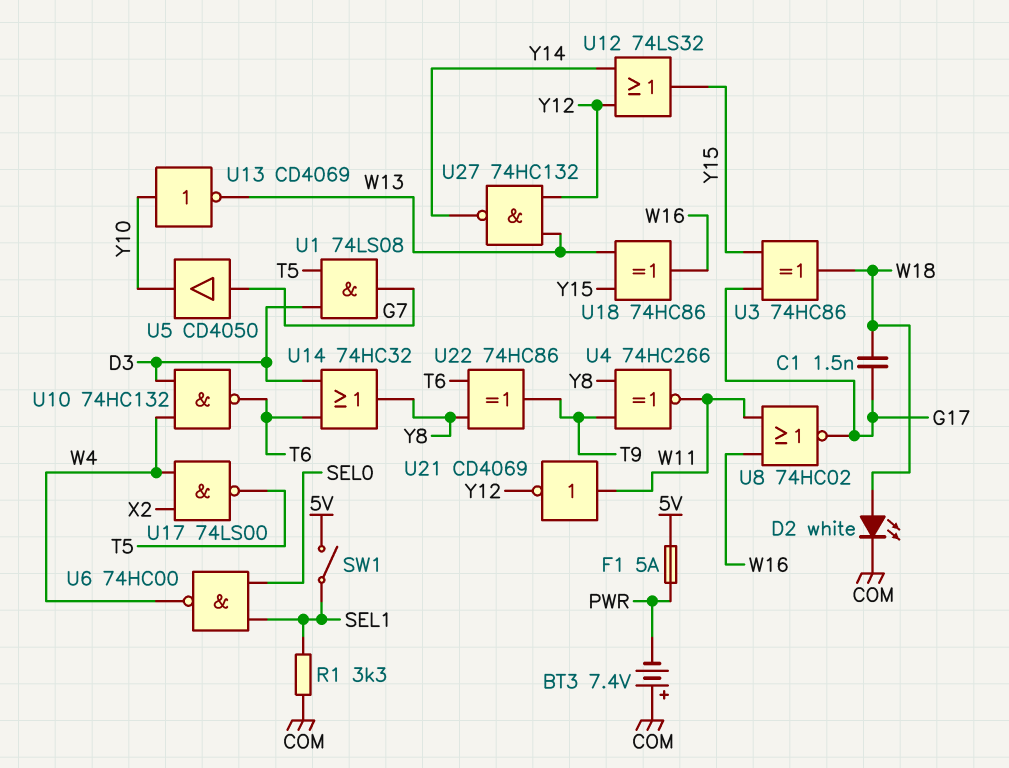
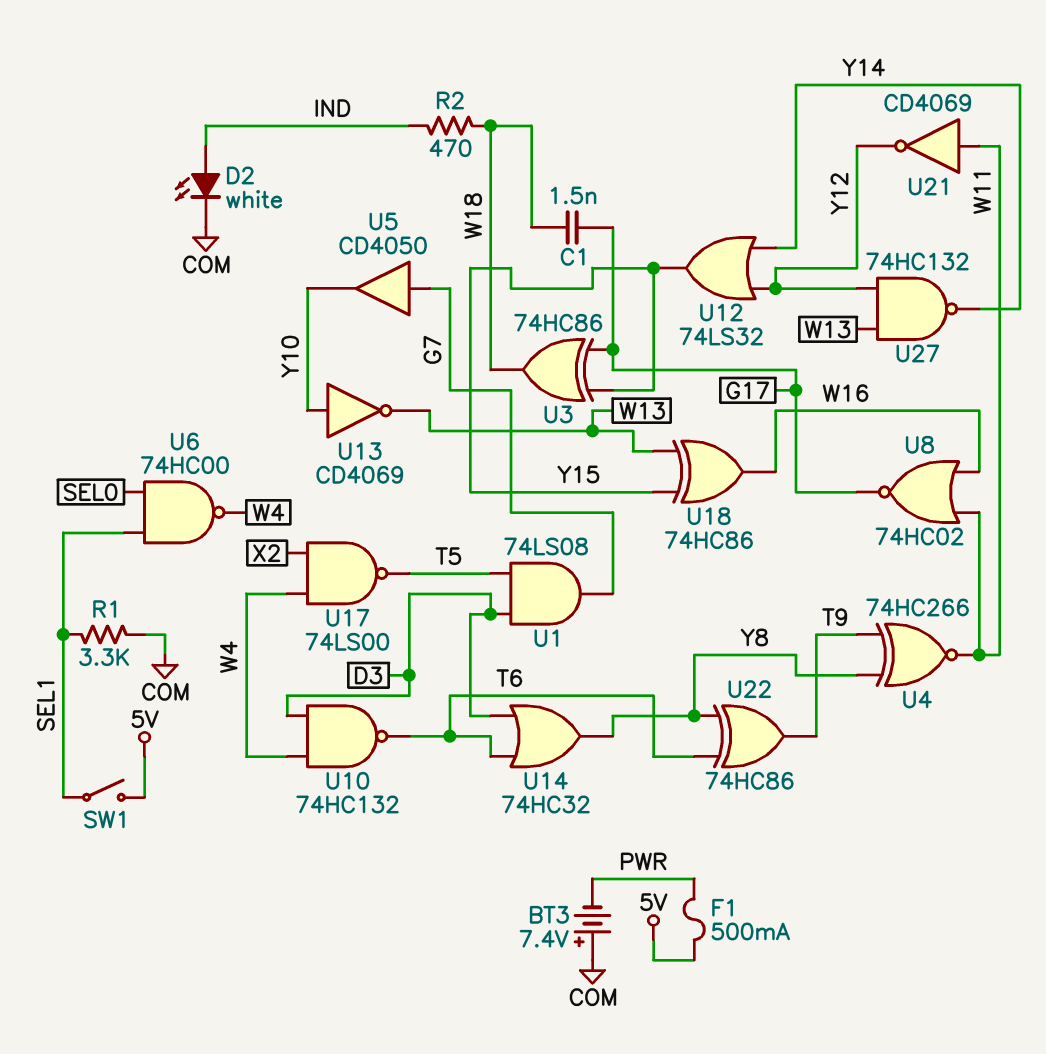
D2: LED white (A W18, K COM) -> LED white (A IND, K COM)
F1: 5A (5V, PWR) -> 500mA (5V, PWR)
R2: none -> 470 (IND, W18)

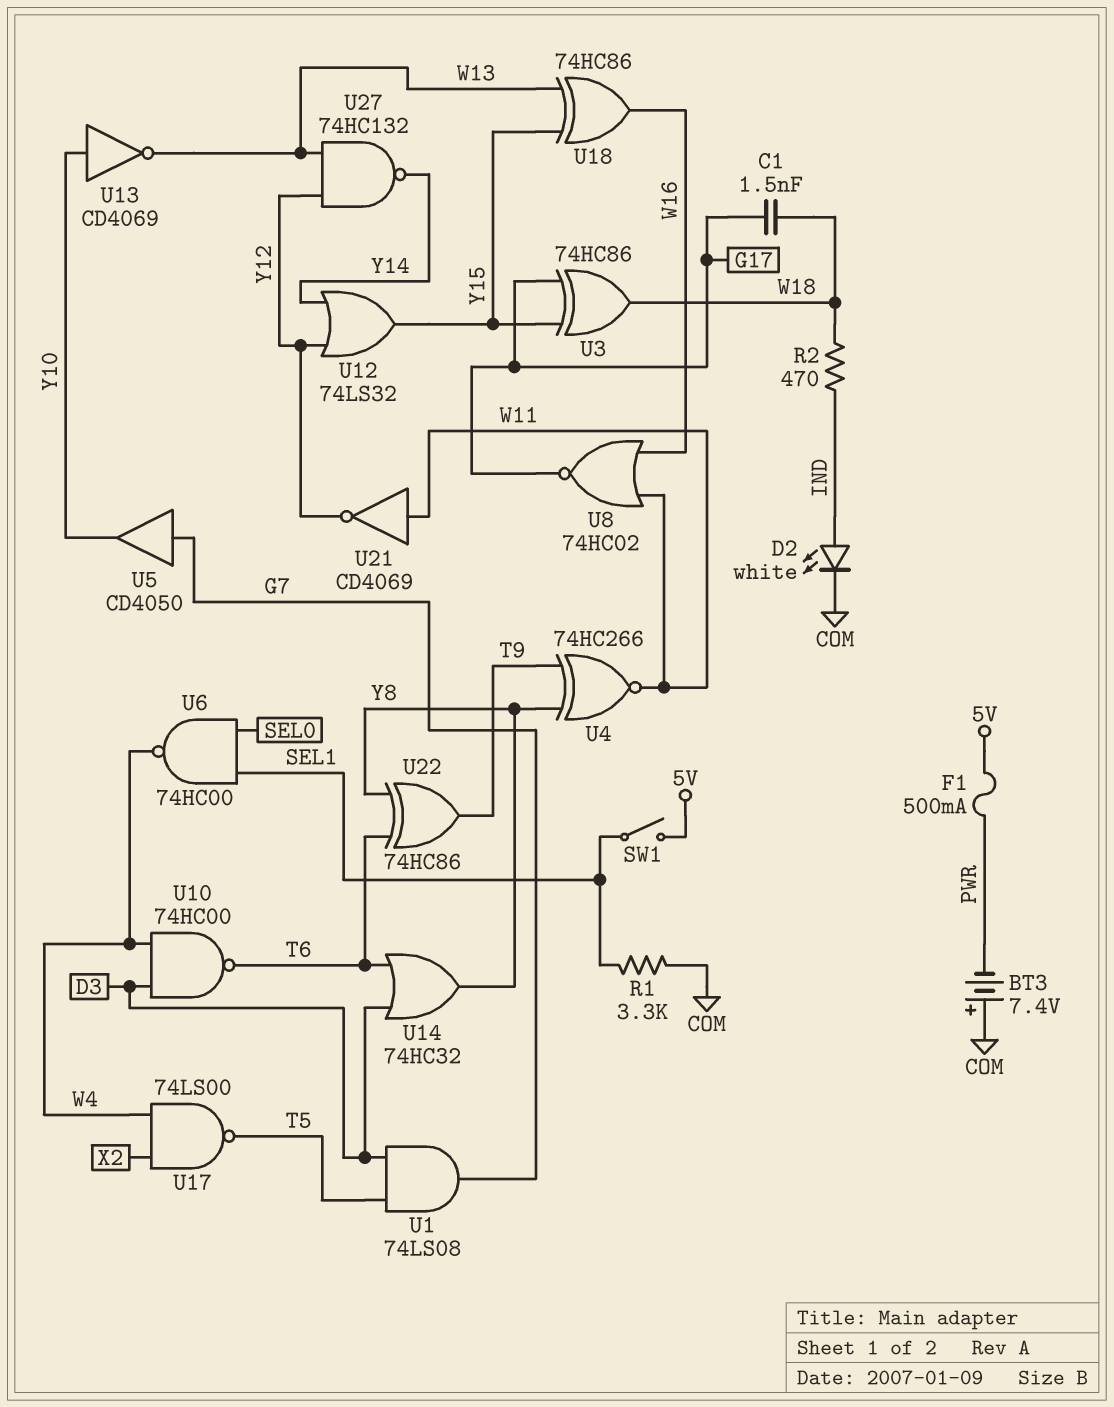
U10: NAND 74HC132 (in D3, in W4, out T6) -> NAND 74HC00 (in D3, in W4, out T6)

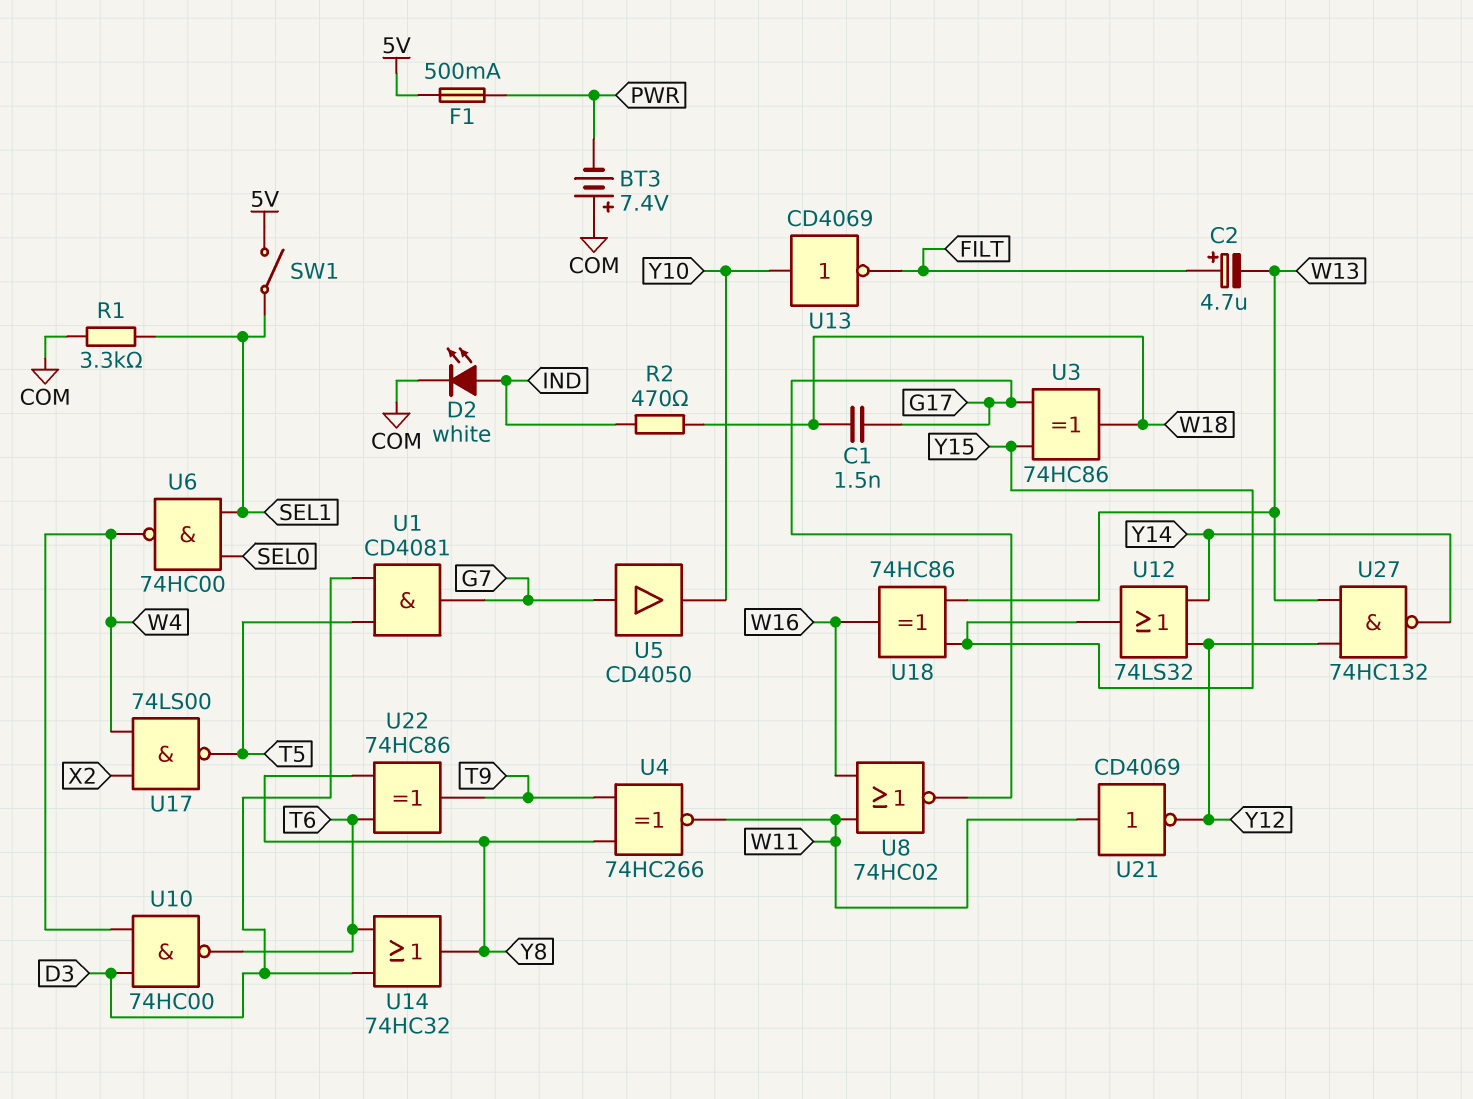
C2: none -> 4.7uF (plus FILT, minus W13)
U1: AND 74LS08 (in D3, in T5, out G7) -> AND CD4081 (in D3, in T5, out G7)
U13: NOT CD4069 (in Y10, out W13) -> NOT CD4069 (in Y10, out FILT)

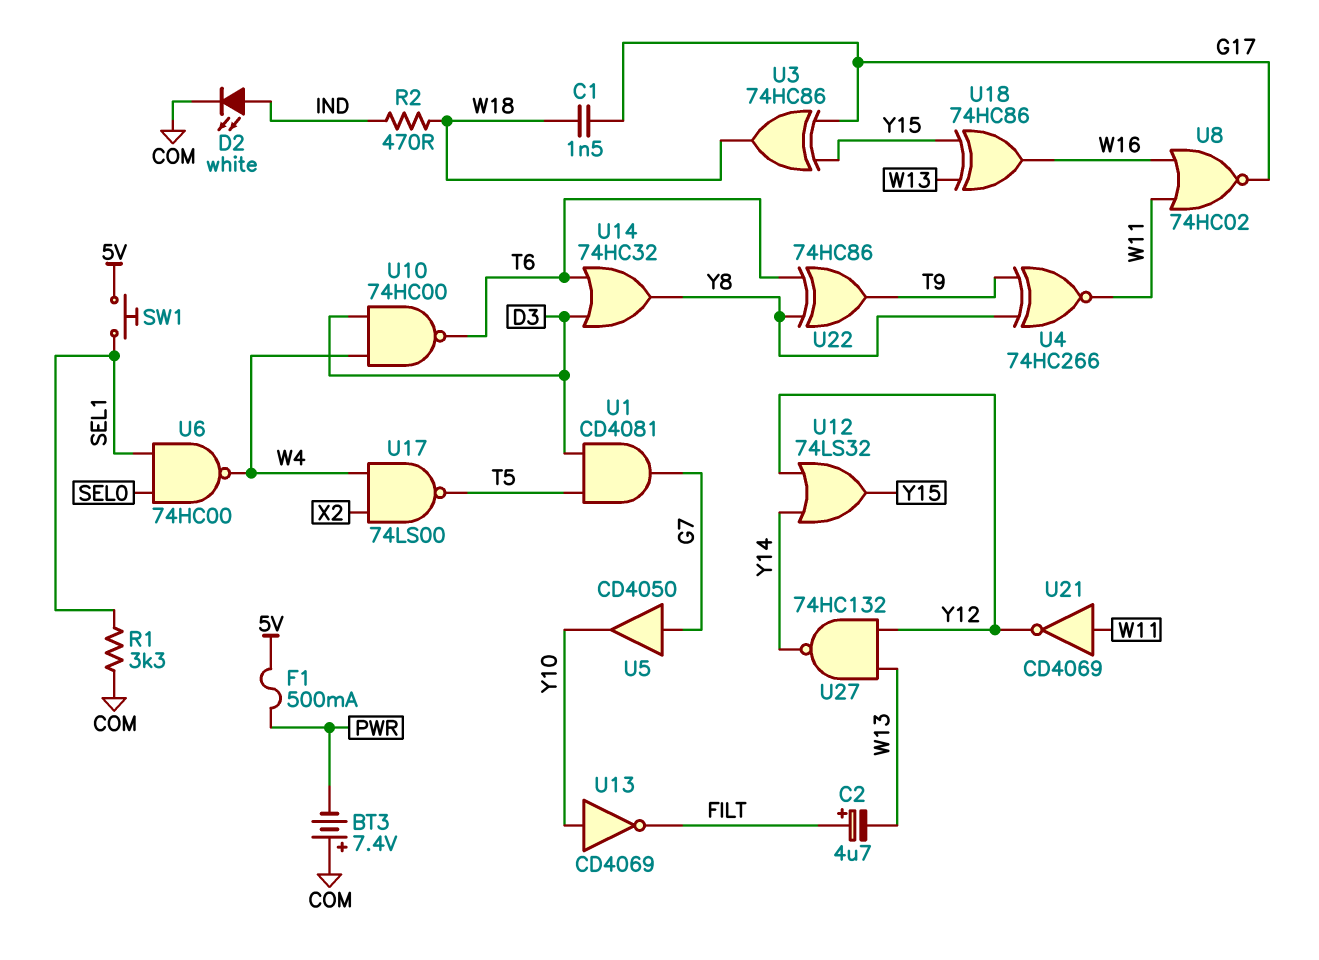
SW1: switch (5V, SEL1) -> button (5V, SEL1)

